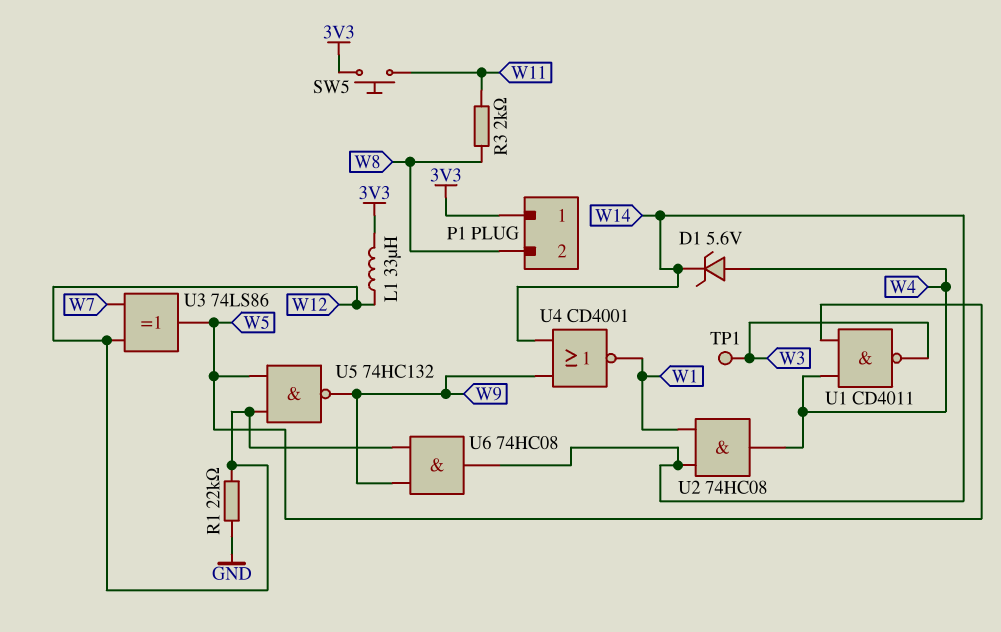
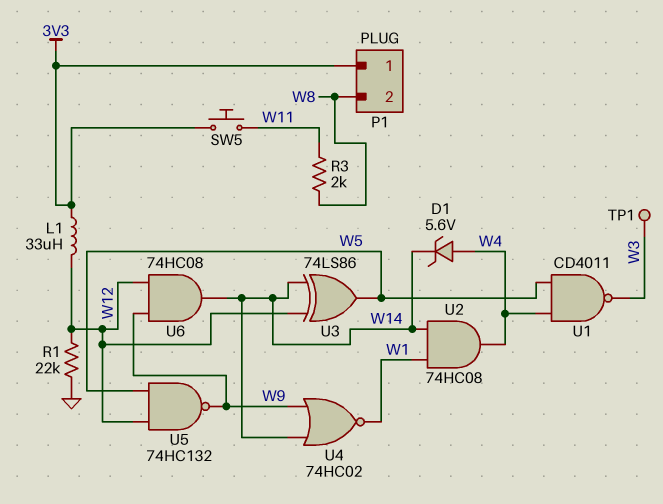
U3: XOR 74LS86 (in W7, in W12, out W5) -> XOR 74LS86 (in W12, in W14, out W5)
U4: NOR CD4001 (in W9, in W14, out W1) -> NOR 74HC02 (in W9, in W14, out W1)

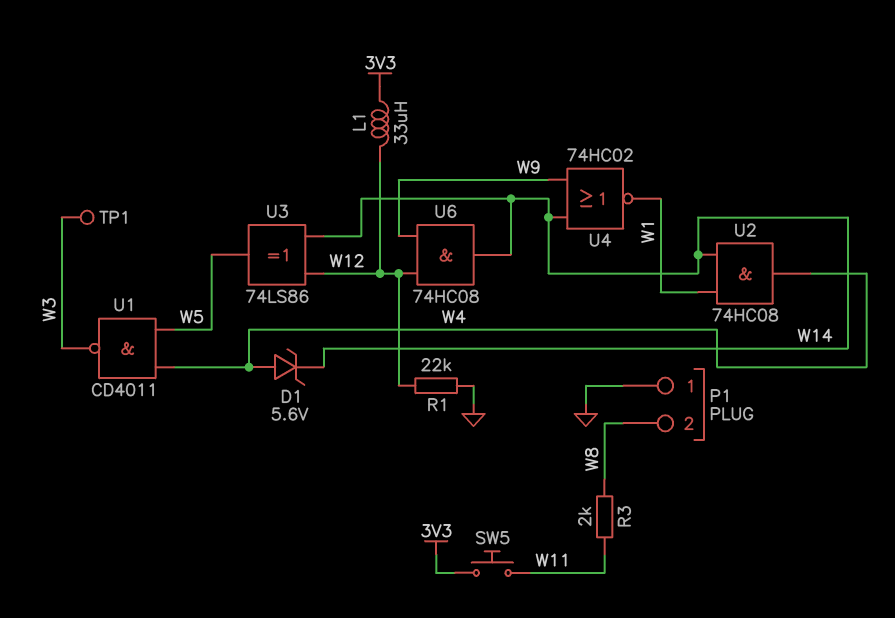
P1 pin 1: 3V3 -> GND
U5: NAND 74HC132 (in W5, in W12, out W9) -> none

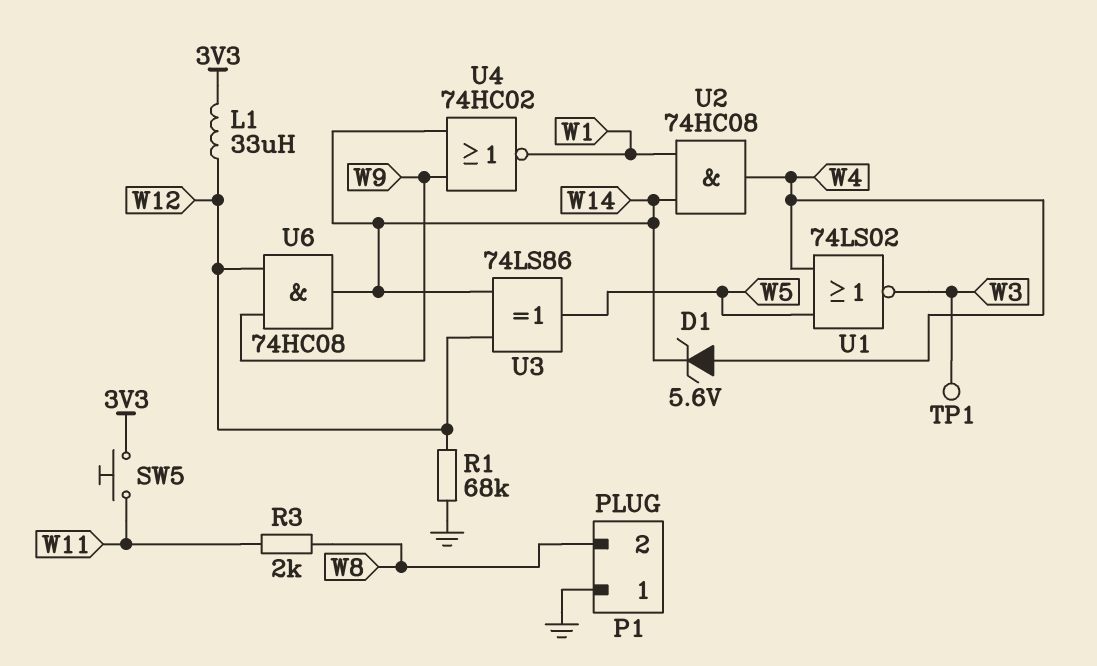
R1: 22k (GND, W12) -> 68k (GND, W12)
U1: NAND CD4011 (in W4, in W5, out W3) -> NOR 74LS02 (in W4, in W5, out W3)

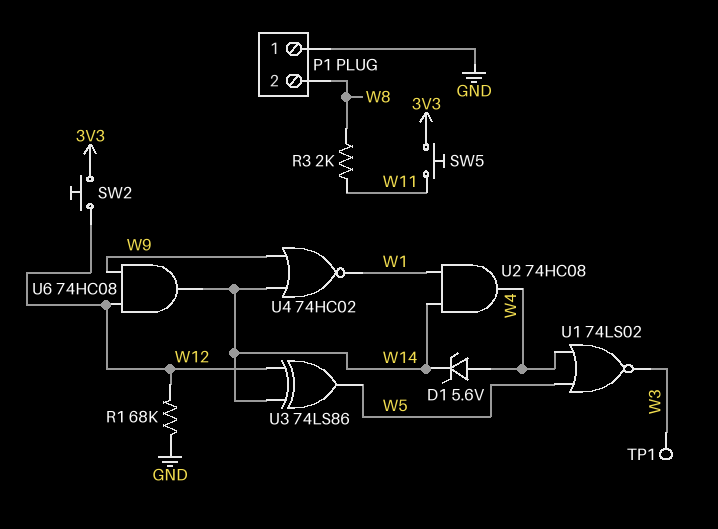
L1: 33uH (3V3, W12) -> none
SW2: none -> button (3V3, W12)

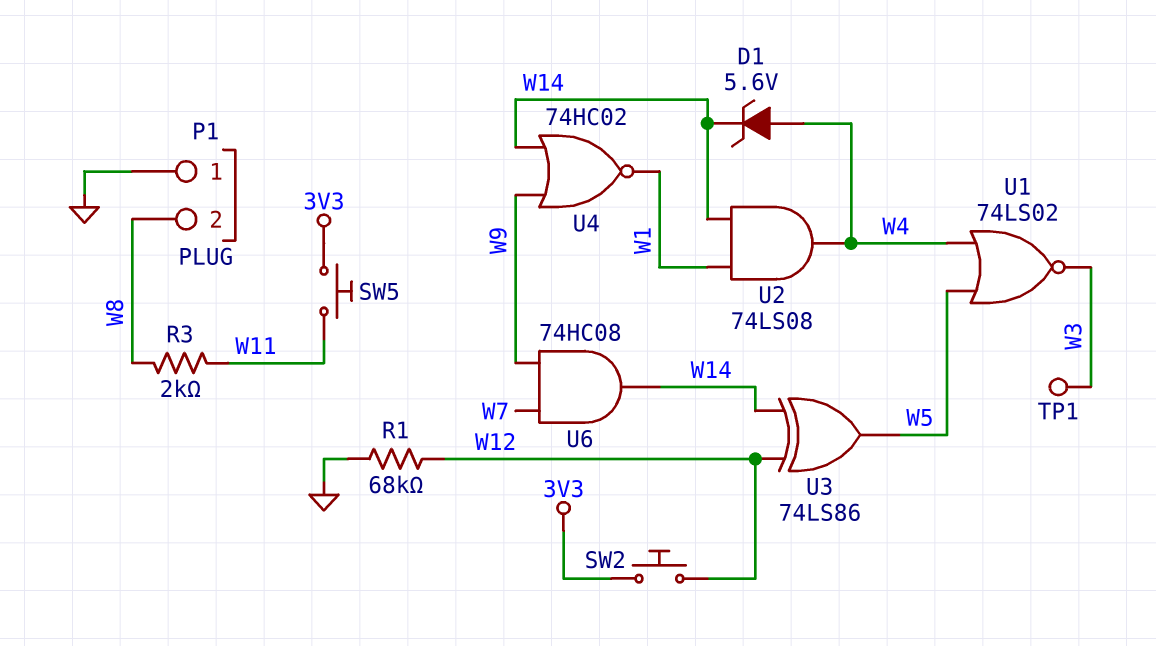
U2: AND 74HC08 (in W1, in W14, out W4) -> AND 74LS08 (in W1, in W14, out W4)
U6: AND 74HC08 (in W9, in W12, out W14) -> AND 74HC08 (in W7, in W9, out W14)

